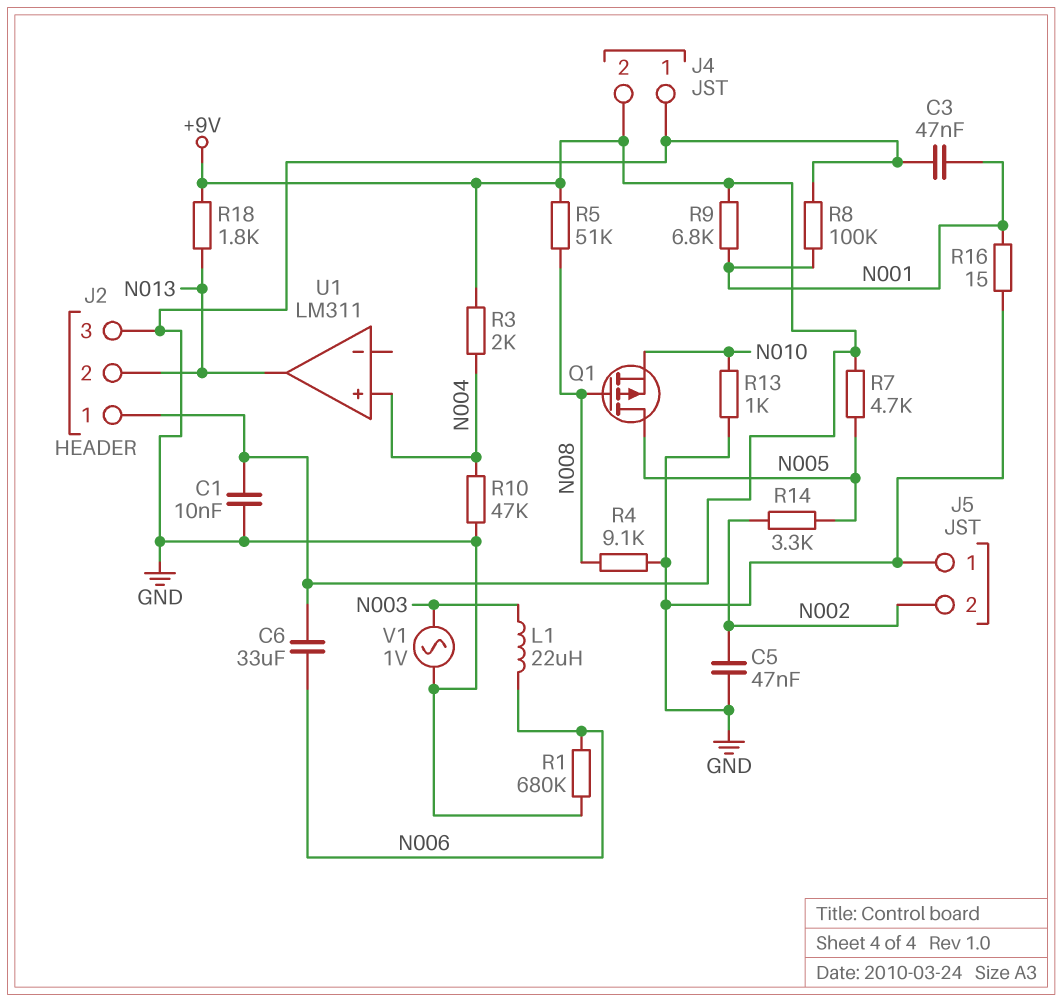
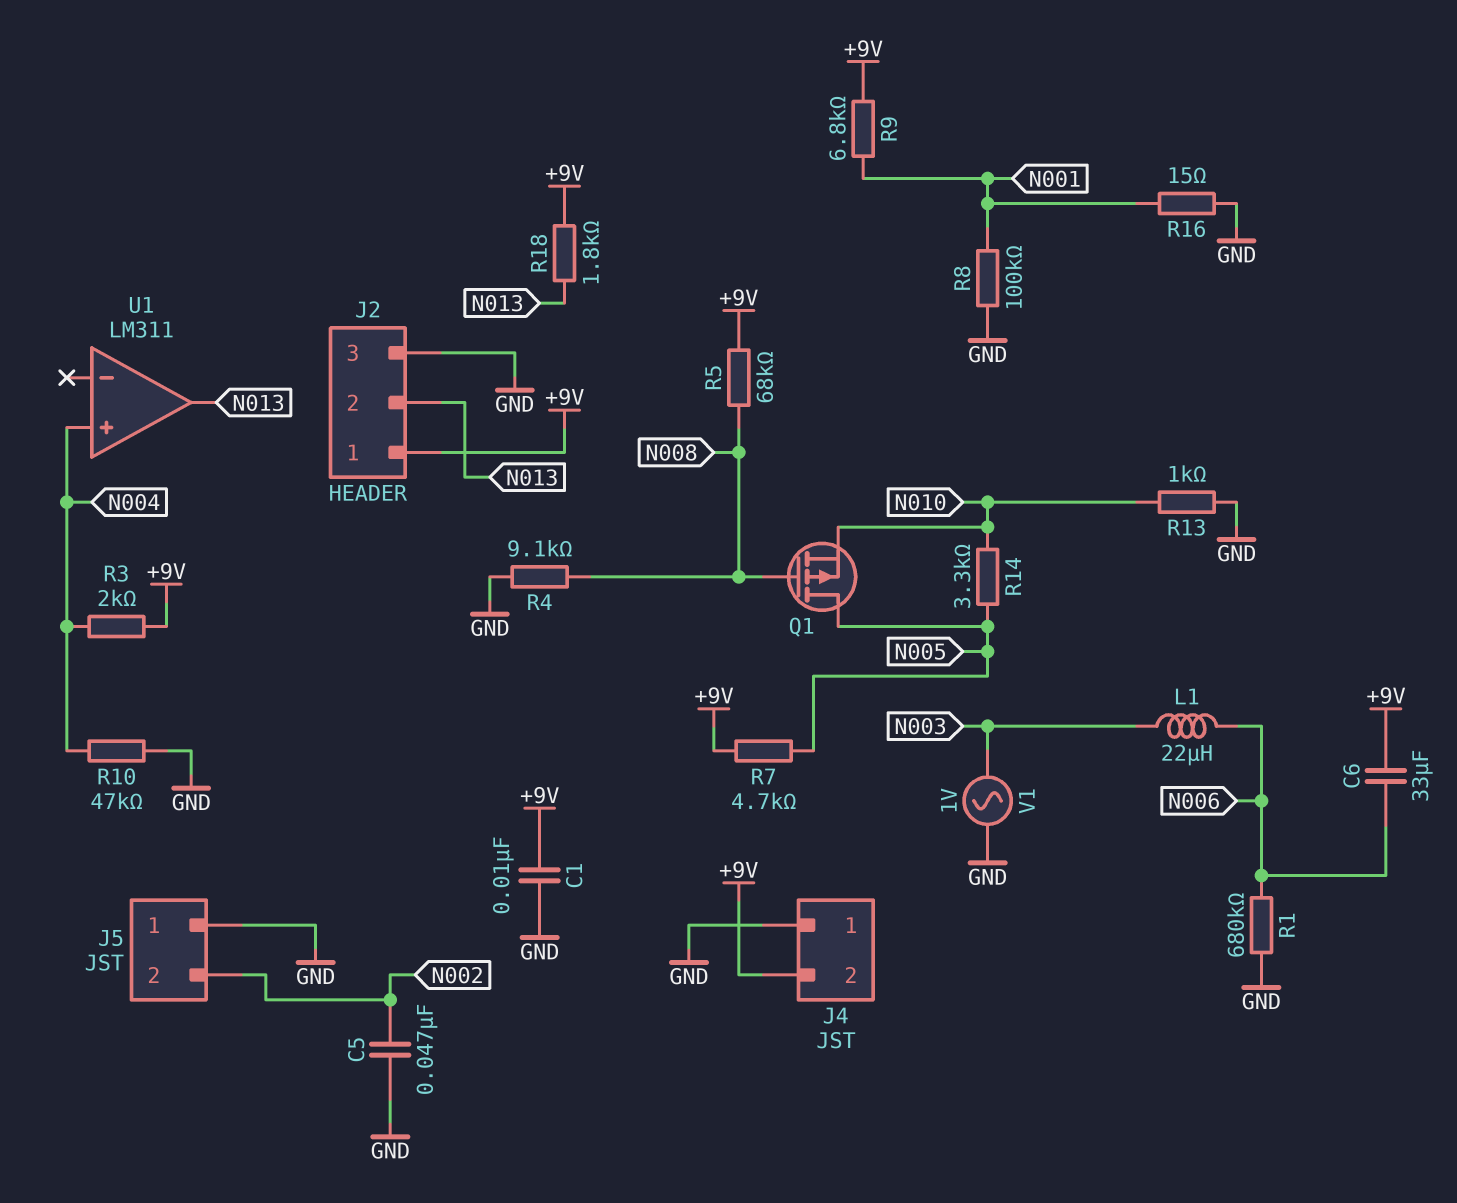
C3: 47nF (GND, N001) -> none
R5: 51k (+9V, N008) -> 68k (+9V, N008)
R14: 3.3k (N002, N005) -> 3.3k (N005, N010)

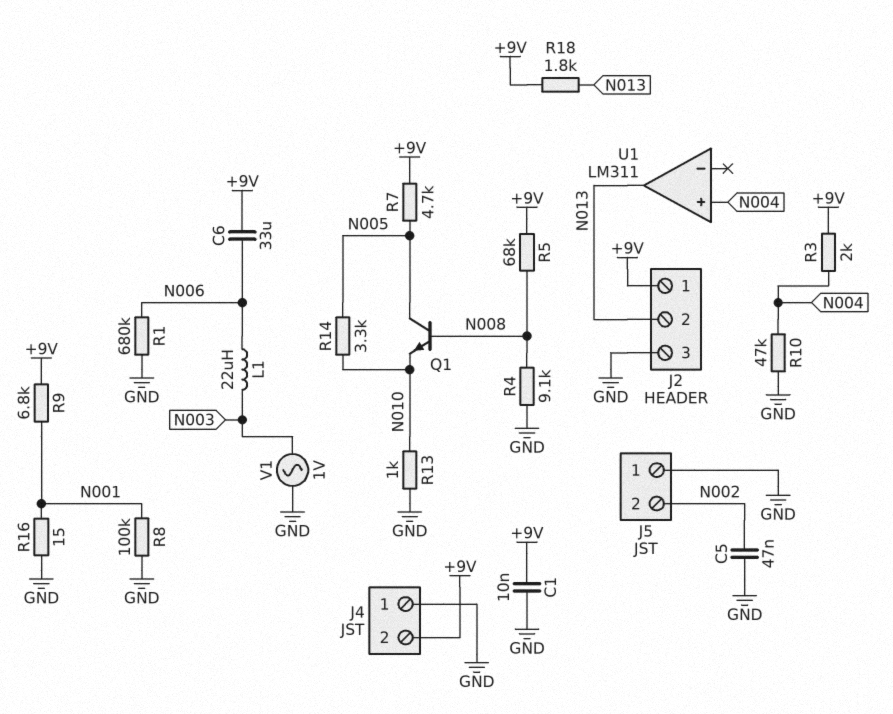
Q1: PMOS (G N008, D N005, S N010) -> NPN (B N008, C N005, E N010)

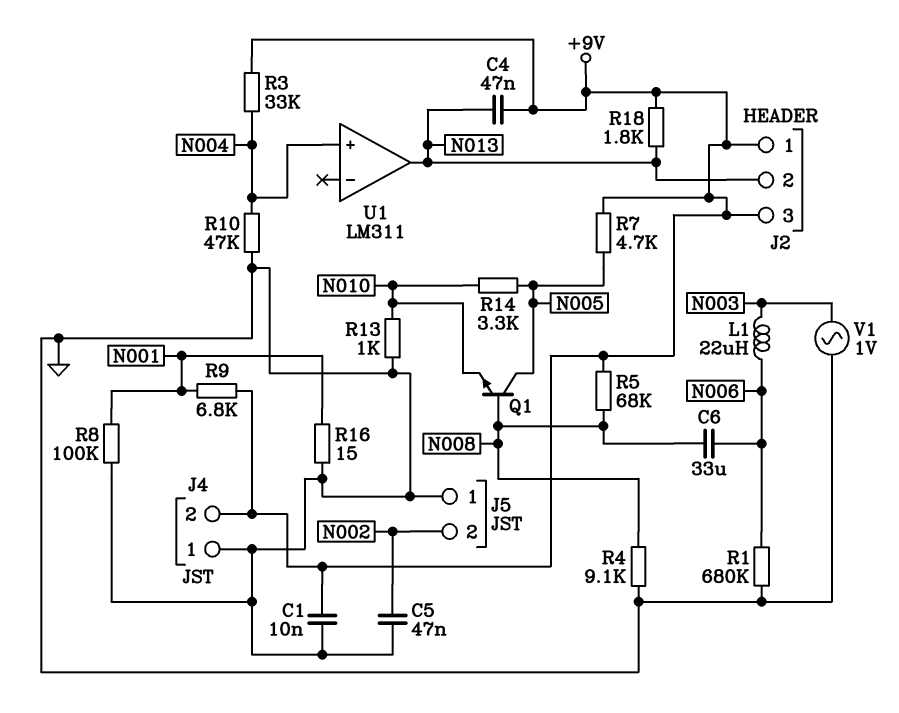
C4: none -> 47nF (+9V, N013)
C6: 33uF (+9V, N006) -> 33uF (N006, N008)
J2 pin 3: GND -> +9V
R3: 2k (+9V, N004) -> 33k (+9V, N004)

